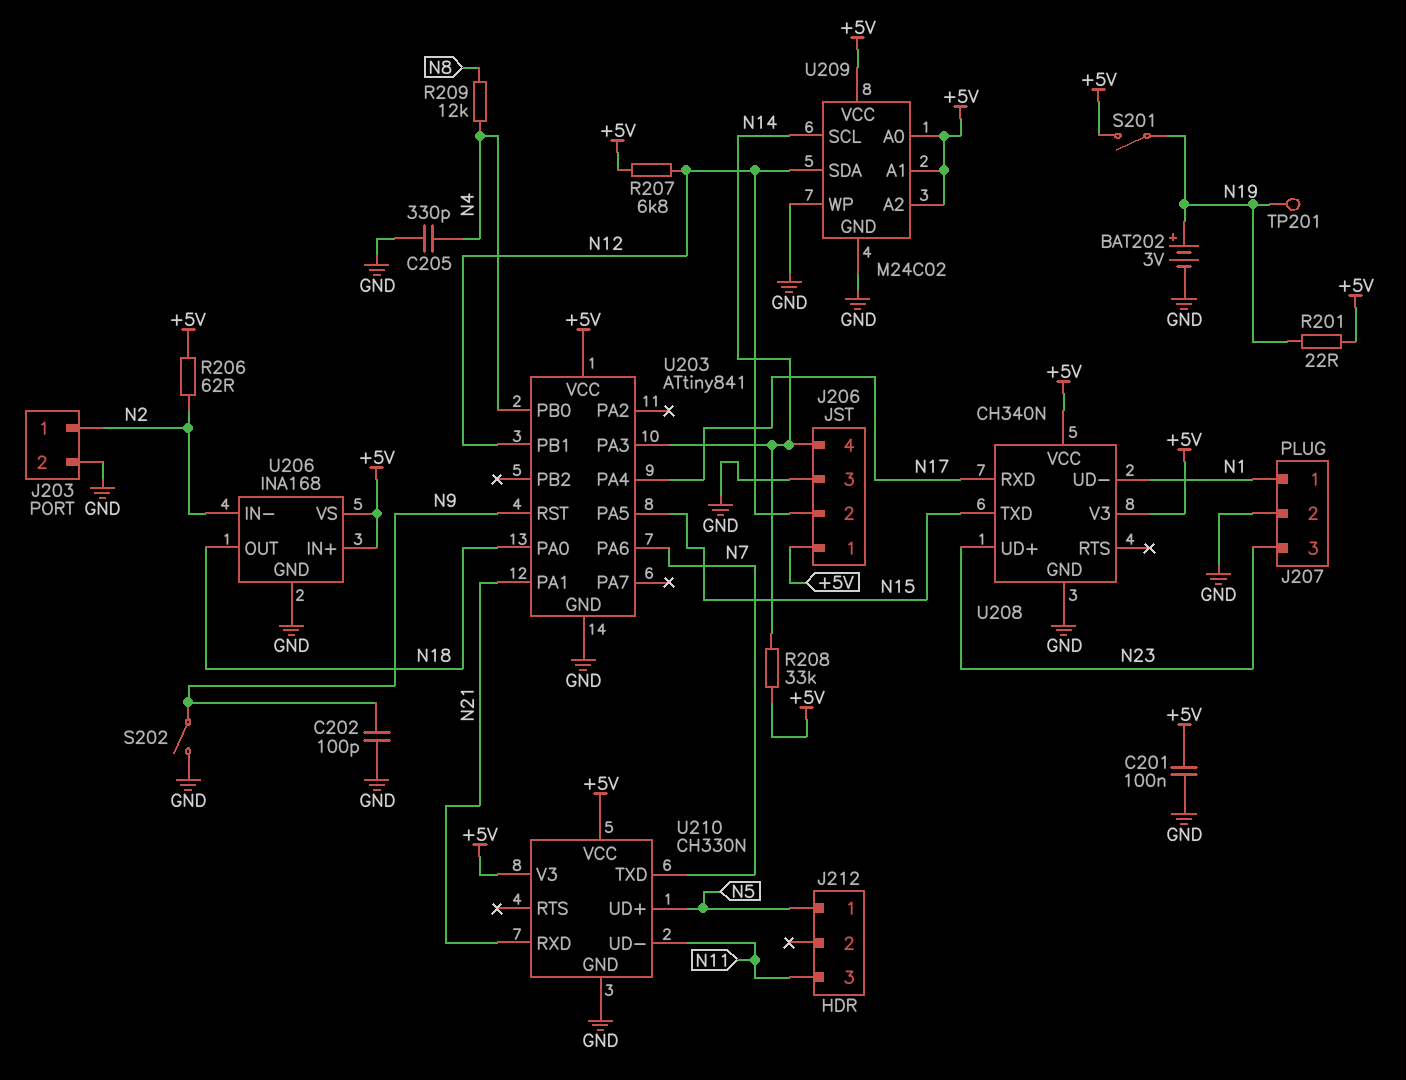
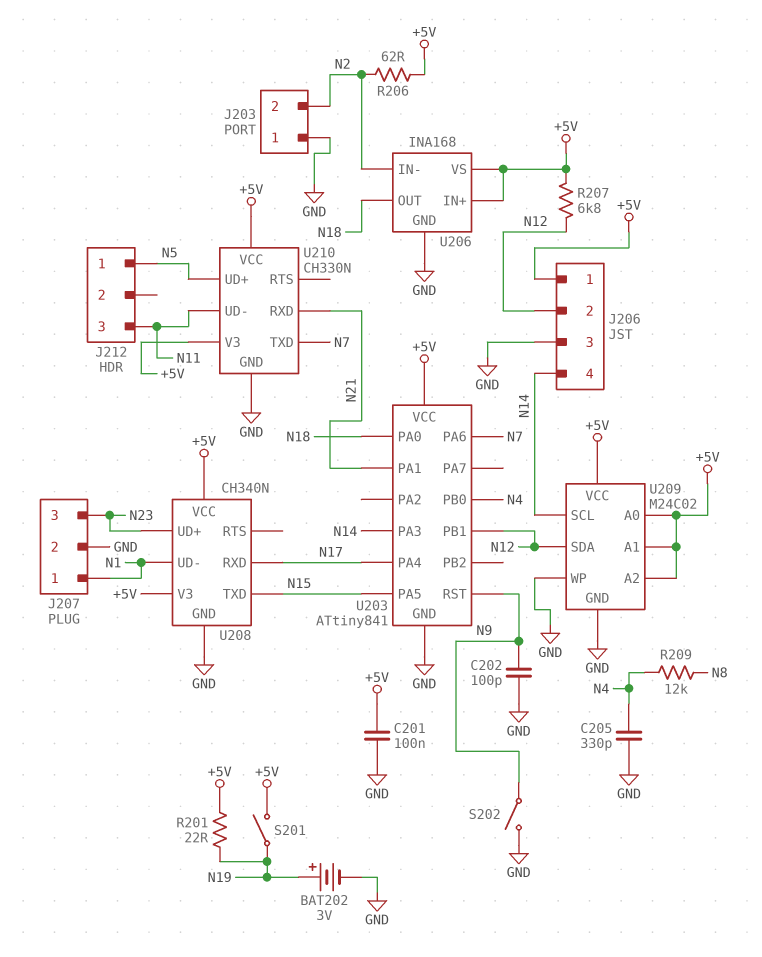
J203 pin 1: N2 -> GND
J203 pin 2: GND -> N2
R208: 33k (+5V, N14) -> none
TP201: test point (N19) -> none

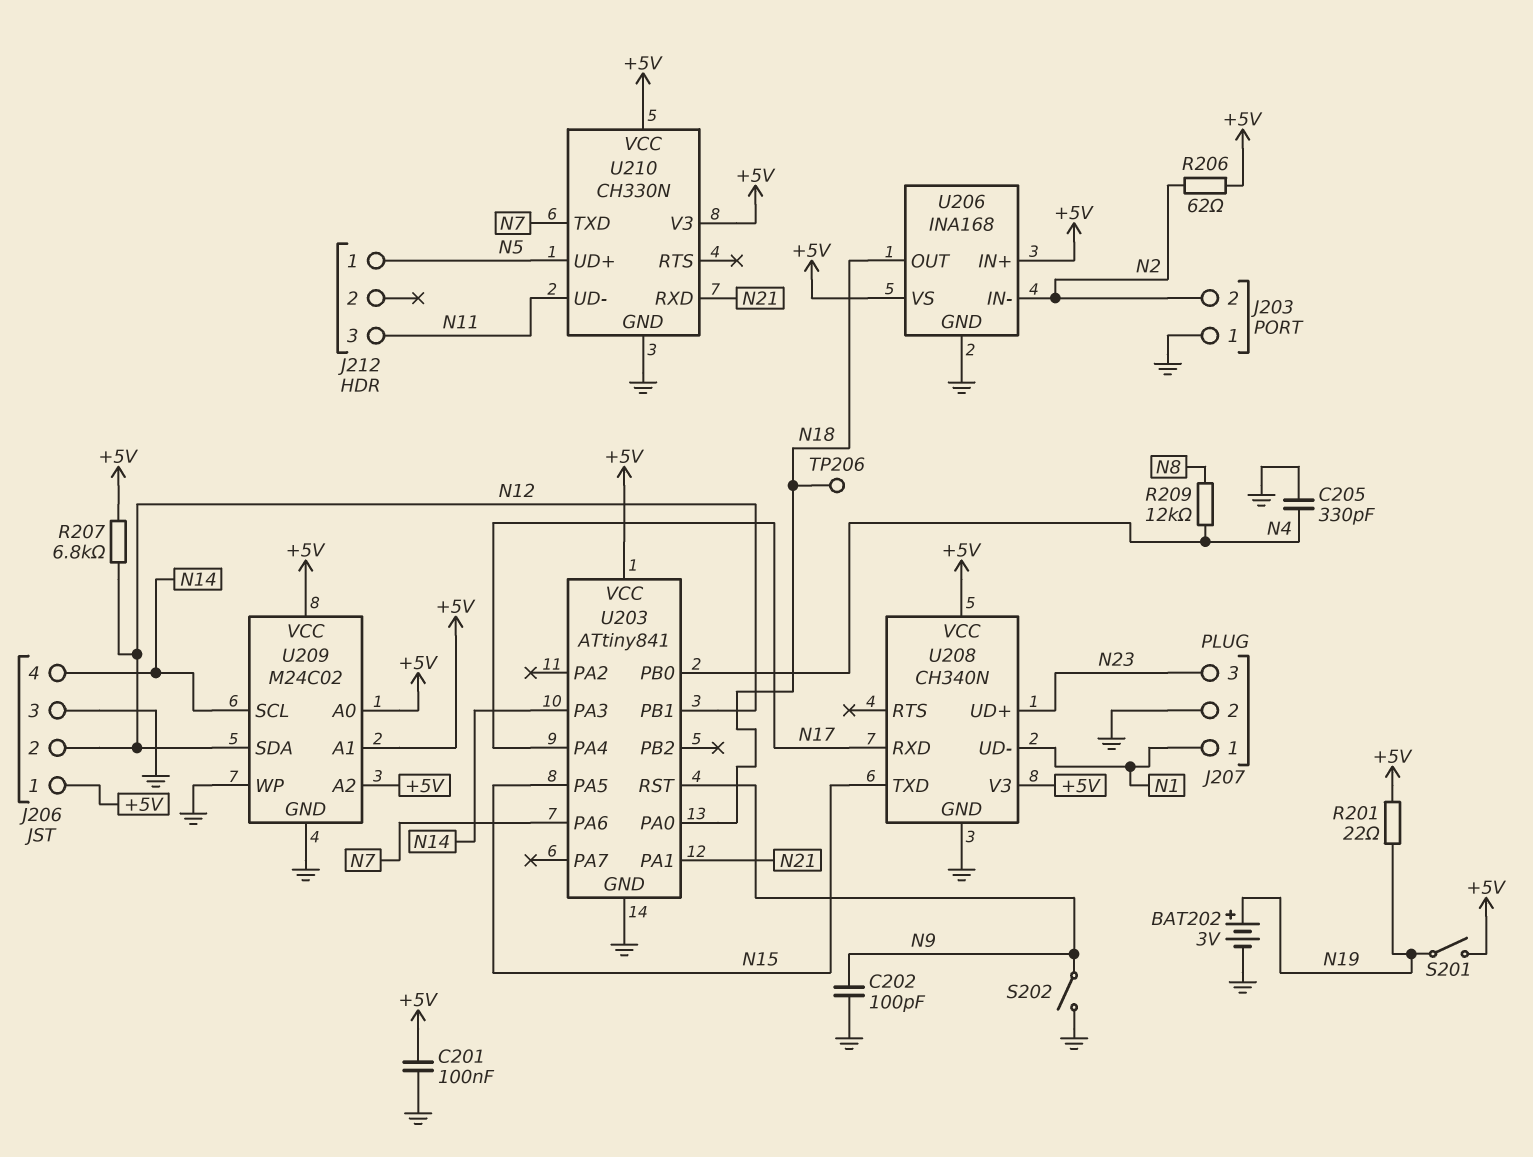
TP206: none -> test point (N18)

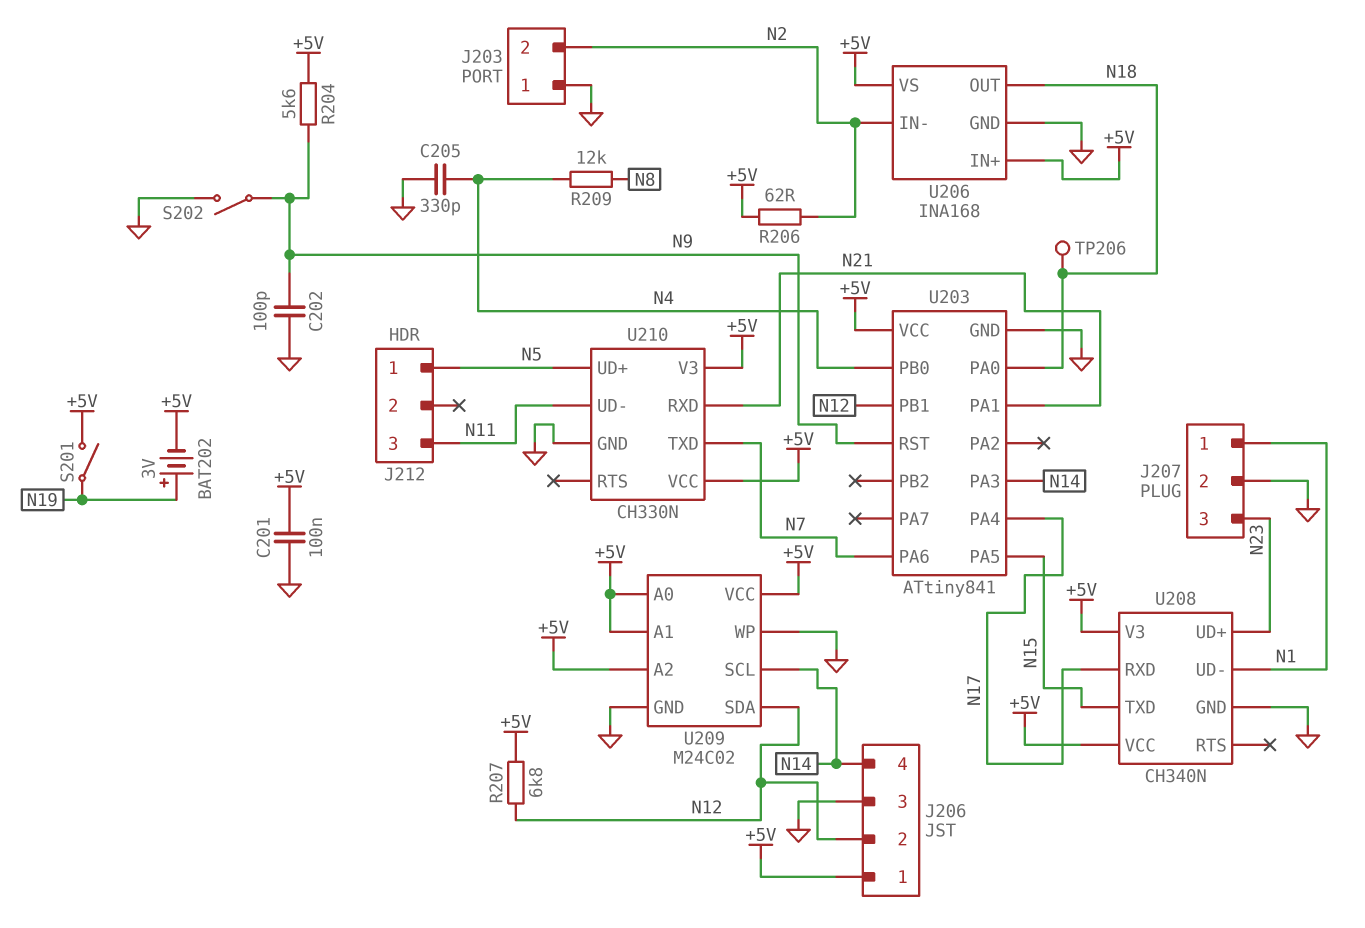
BAT202: 3V (plus N19, minus GND) -> 3V (plus N19, minus +5V)
R201: 22 (+5V, N19) -> none
R204: none -> 5.6k (+5V, N9)

